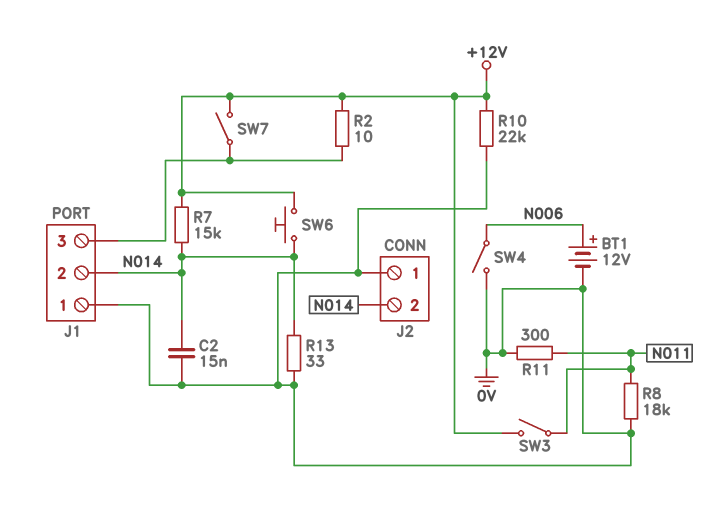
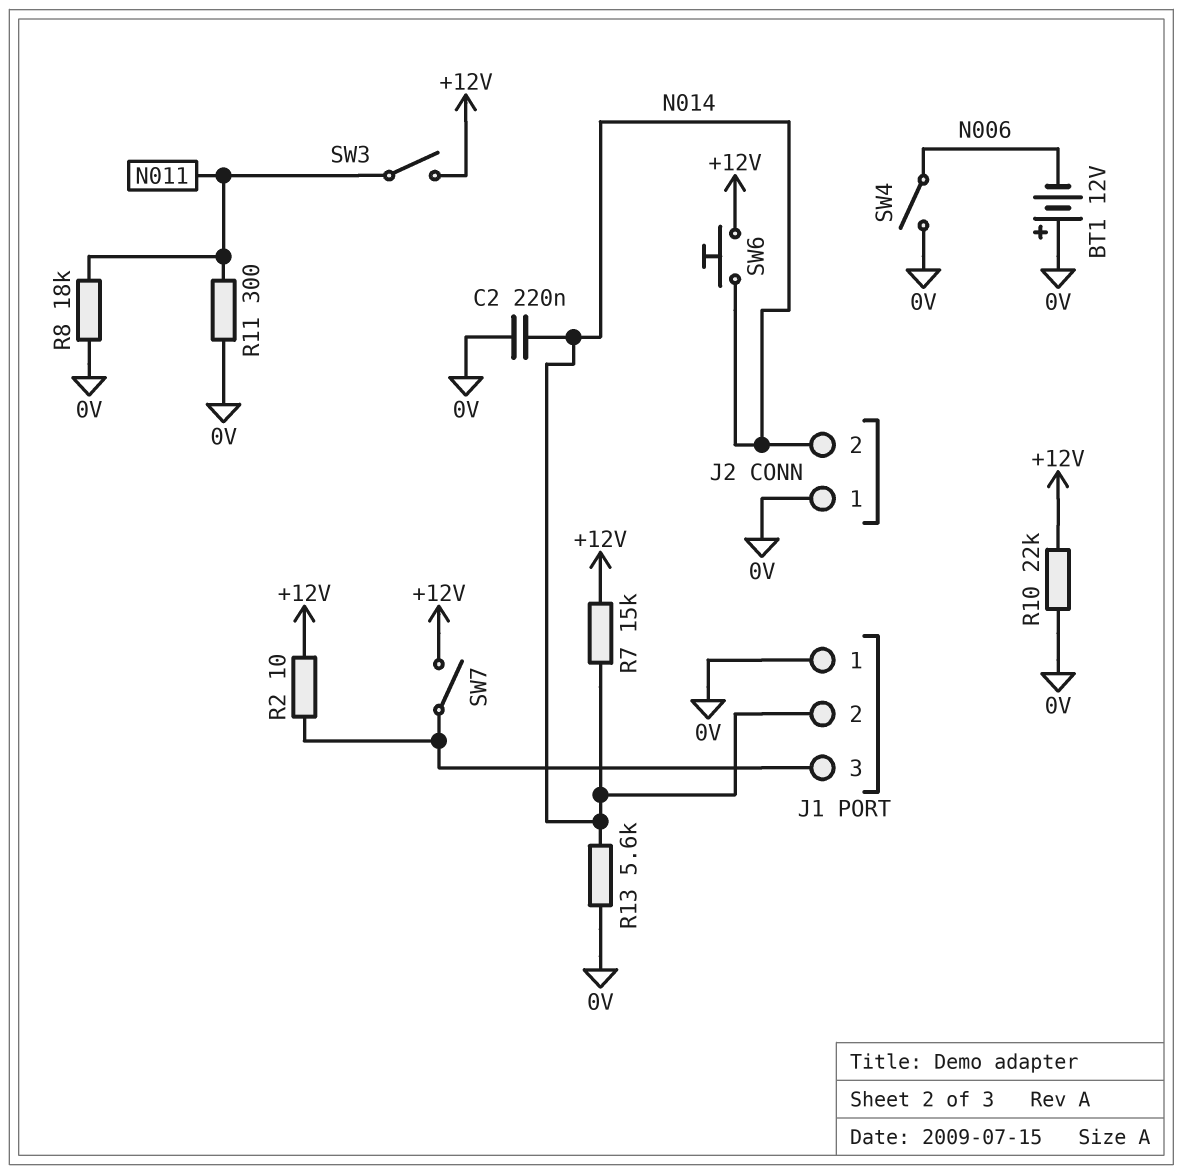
BT1: 12V (plus N006, minus 0V) -> 12V (plus 0V, minus N006)
C2: 15nF (0V, N014) -> 220nF (0V, N014)
R13: 33 (0V, N014) -> 5.6k (0V, N014)

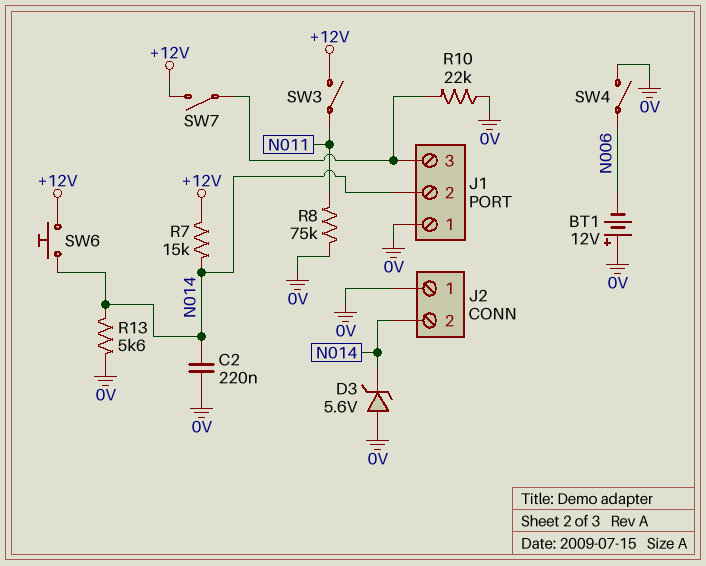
D3: none -> zener 5.6V (A 0V, K N014)
R2: 10 (+12V, J1/3) -> none
R8: 18k (0V, N011) -> 75k (0V, N011)
R10: 22k (+12V, 0V) -> 22k (0V, J1/3)
R11: 300 (0V, N011) -> none

